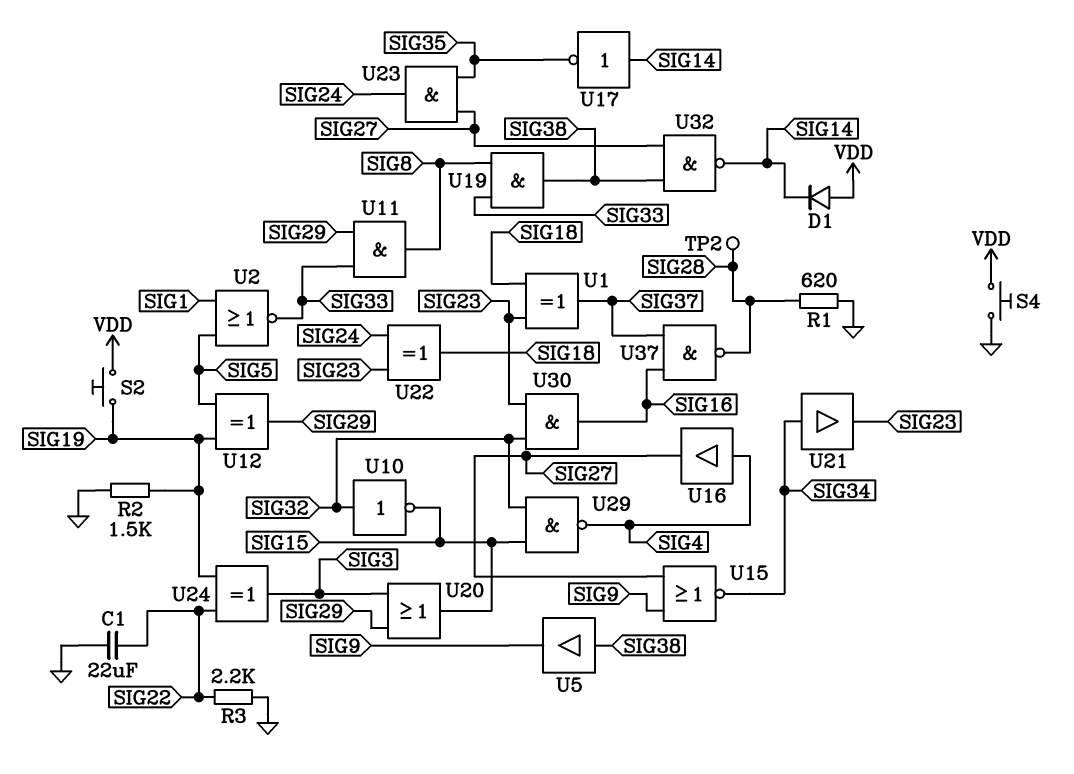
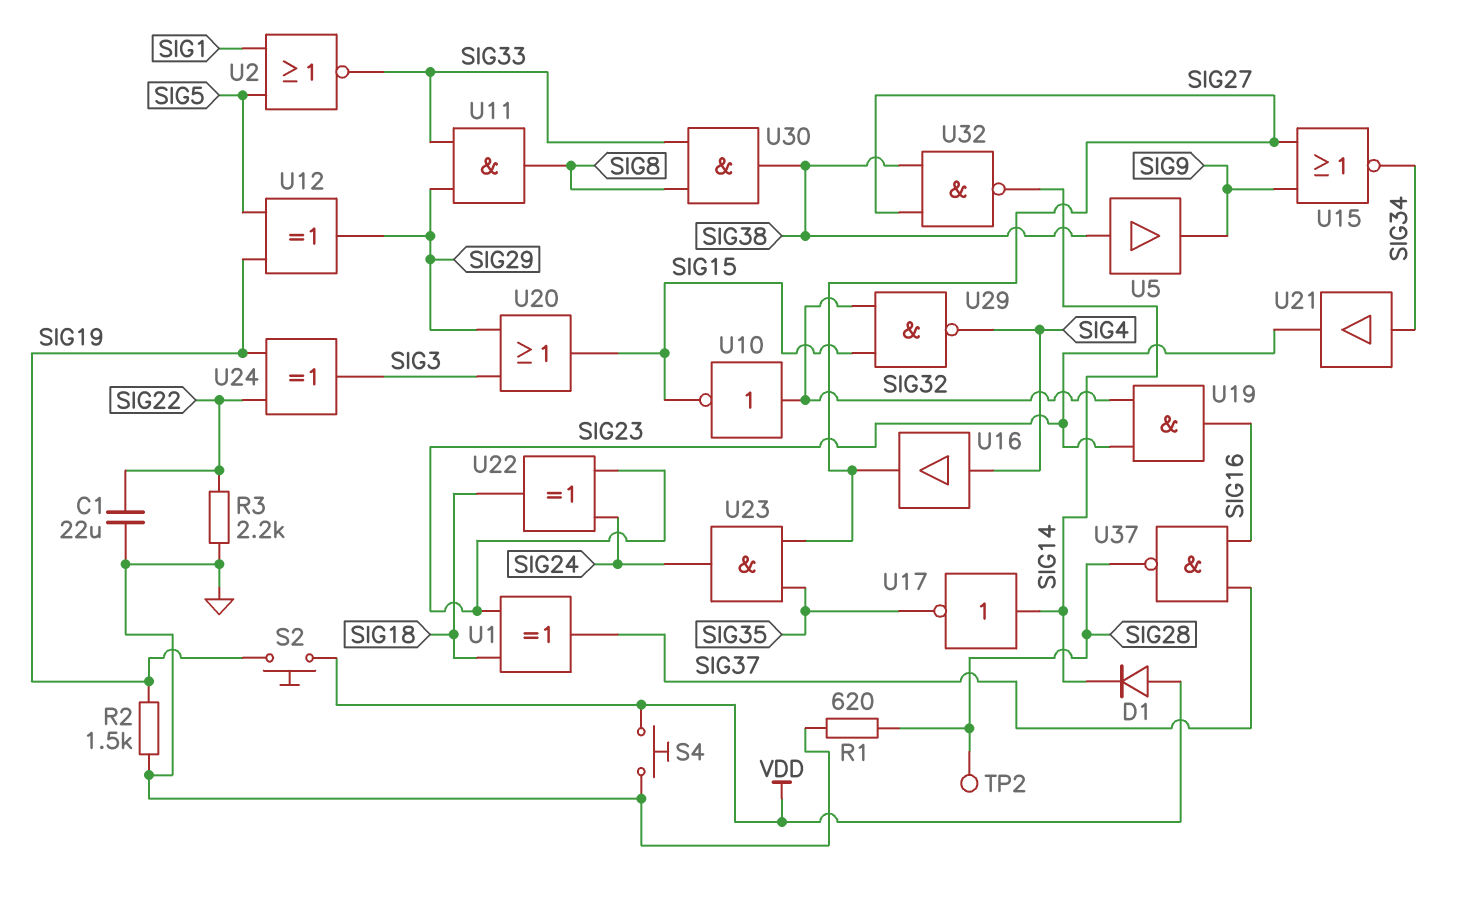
U19: AND (in SIG8, in SIG33, out SIG38) -> AND (in SIG23, in SIG32, out SIG16)
U30: AND (in SIG23, in SIG32, out SIG16) -> AND (in SIG8, in SIG33, out SIG38)

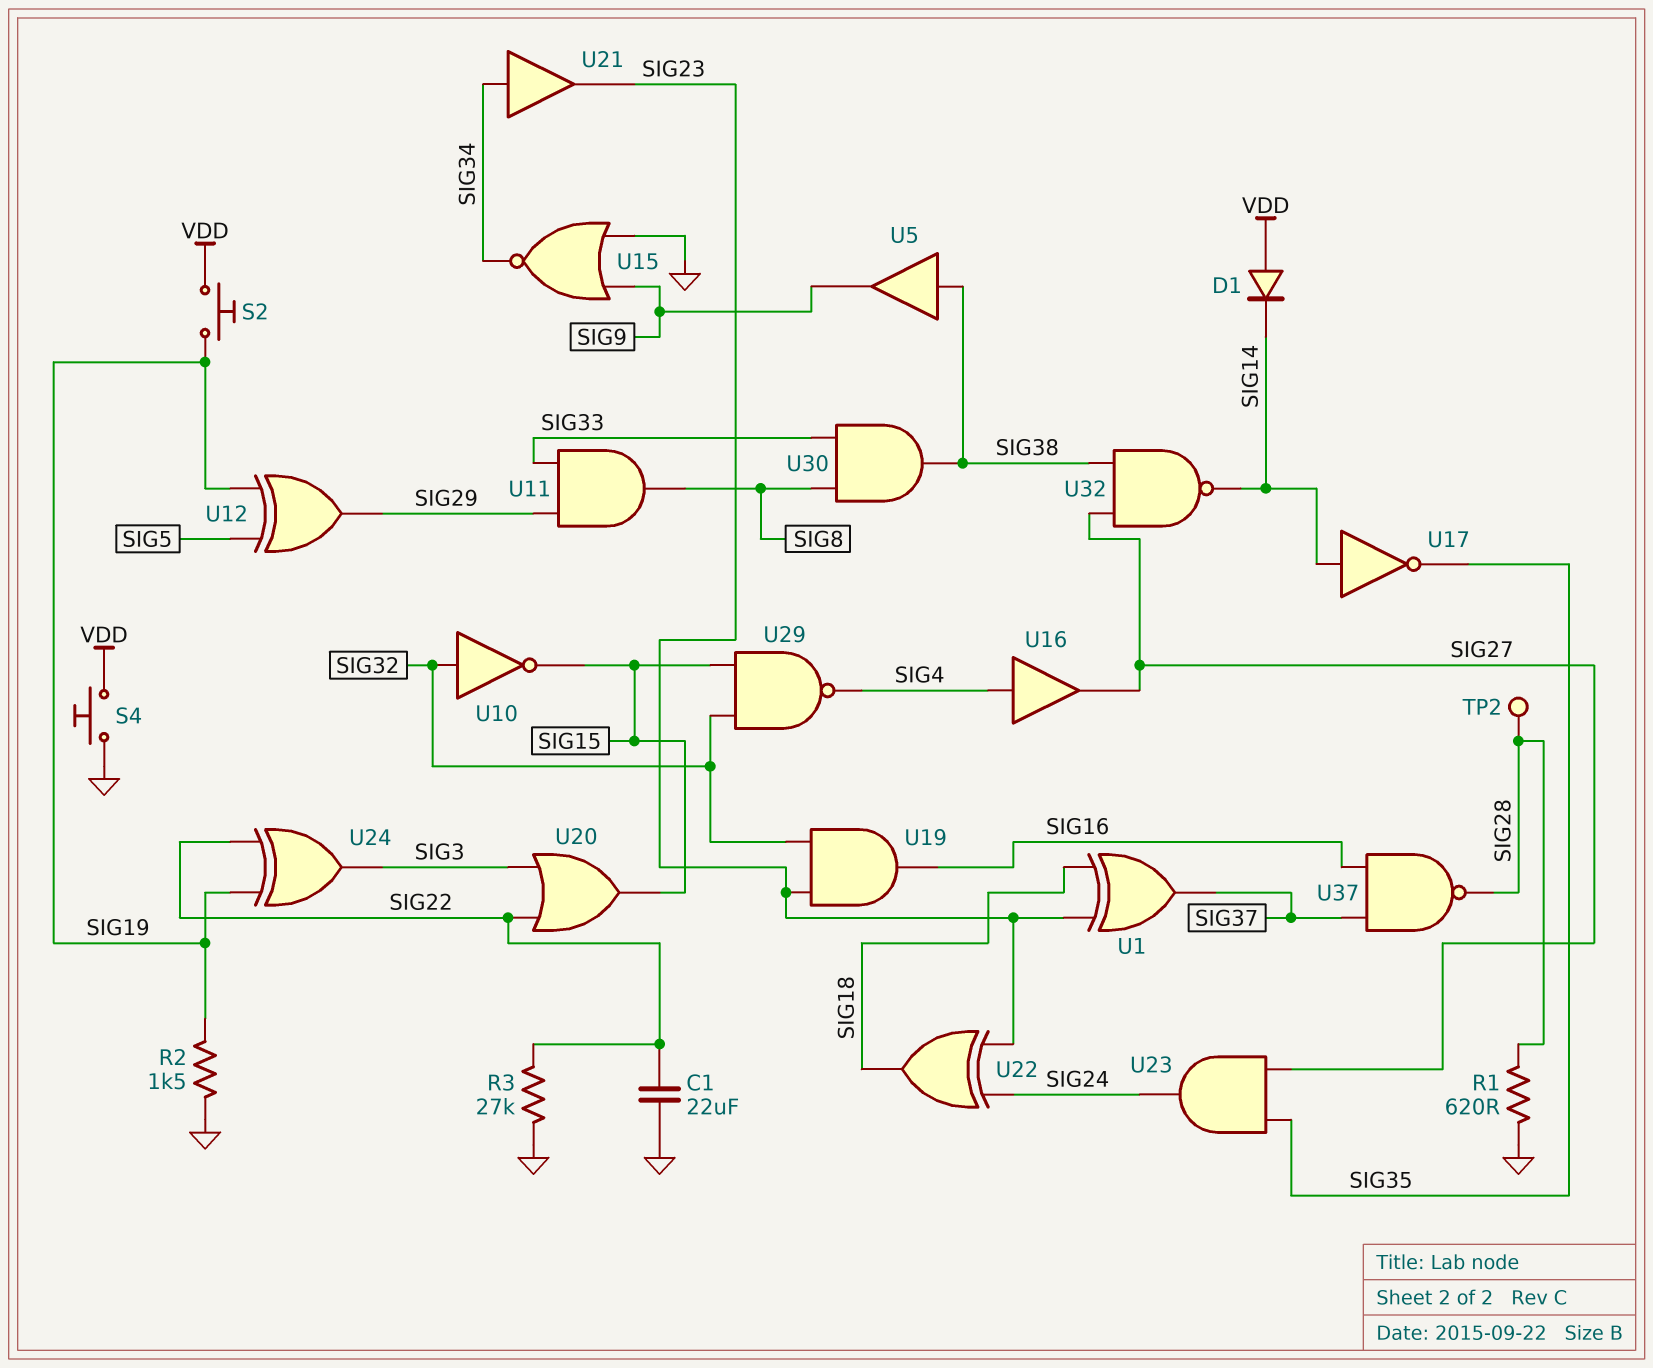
R3: 2.2k (GND, SIG22) -> 27k (GND, SIG22)
U2: NOR (in SIG1, in SIG5, out SIG33) -> none
U15: NOR (in SIG9, in SIG27, out SIG34) -> NOR (in GND, in SIG9, out SIG34)
U20: OR (in SIG3, in SIG29, out SIG15) -> OR (in SIG3, in SIG22, out SIG15)

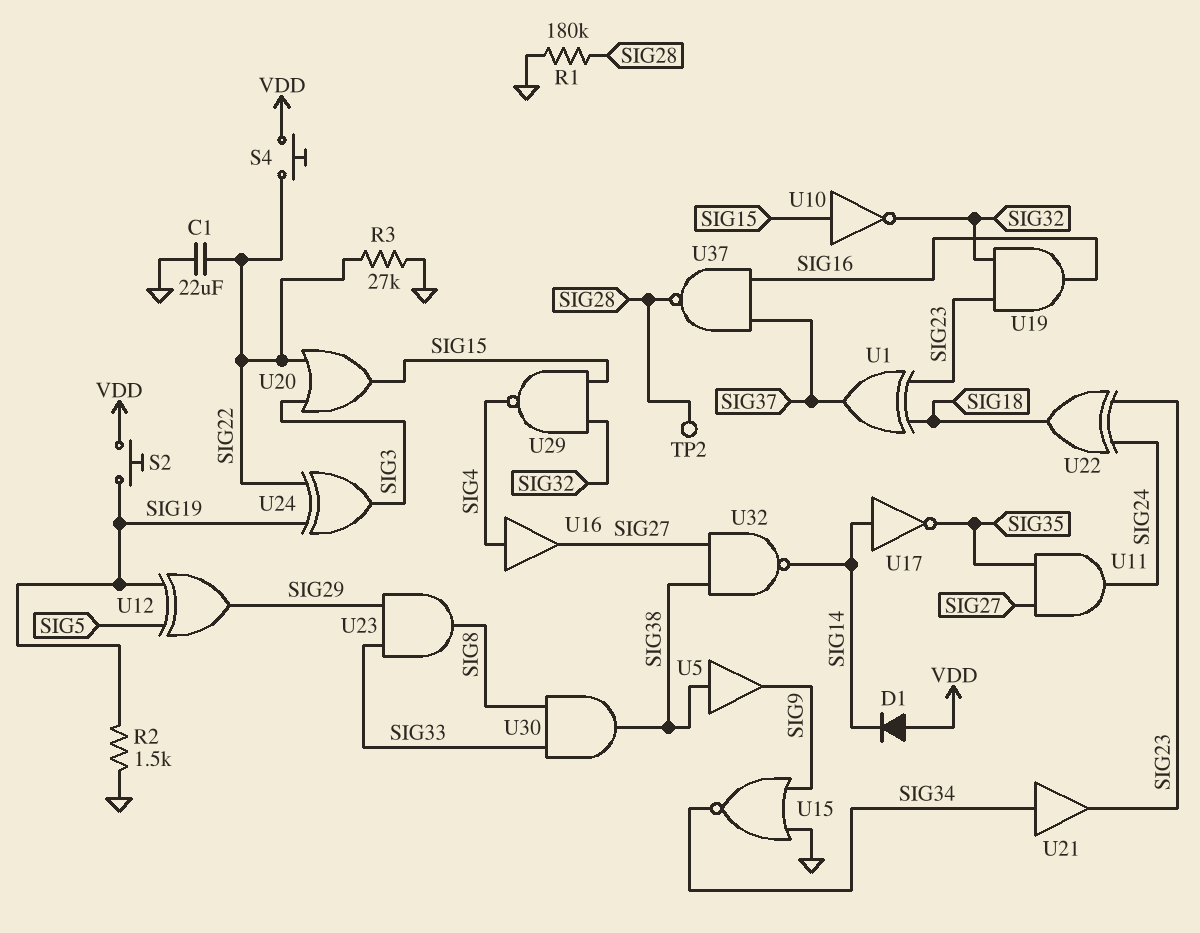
R1: 620 (GND, SIG28) -> 180k (GND, SIG28)
S4: button (GND, VDD) -> button (SIG22, VDD)
U10: NOT (in SIG32, out SIG15) -> NOT (in SIG15, out SIG32)
U11: AND (in SIG29, in SIG33, out SIG8) -> AND (in SIG27, in SIG35, out SIG24)
U23: AND (in SIG27, in SIG35, out SIG24) -> AND (in SIG29, in SIG33, out SIG8)

